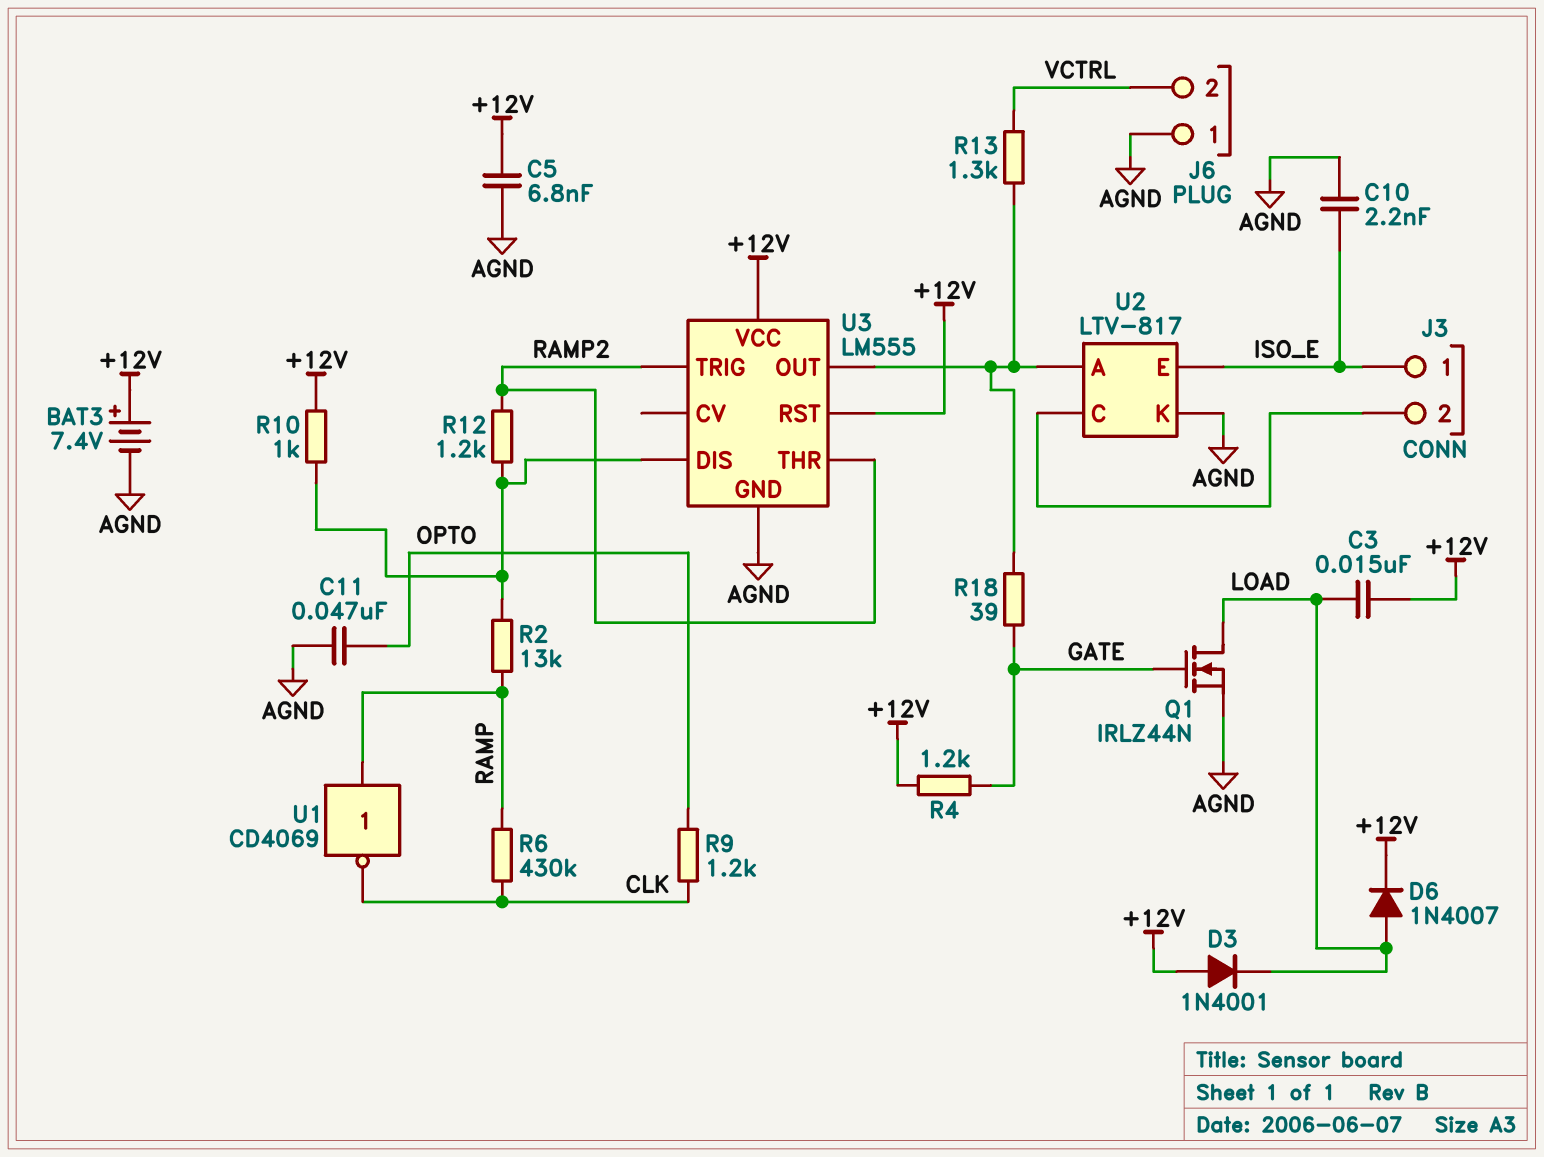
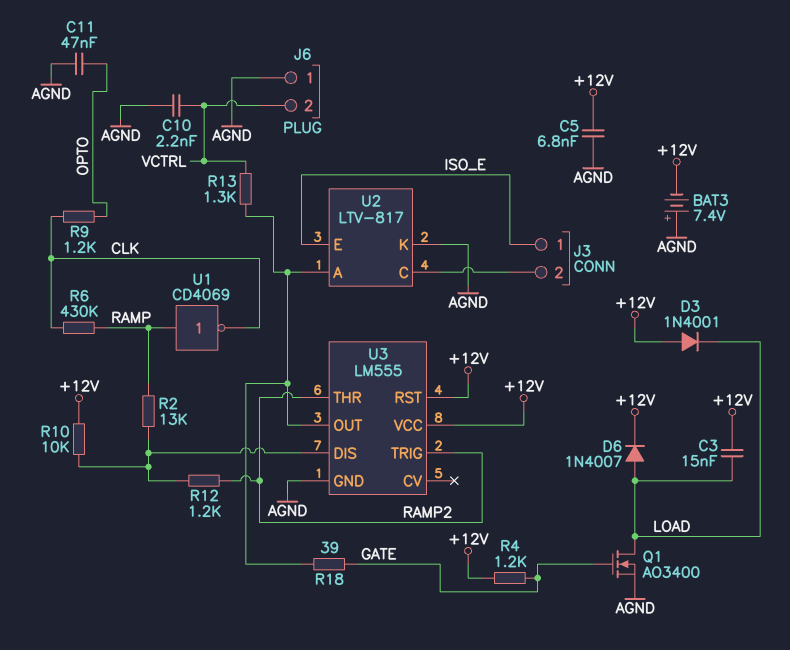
BAT3: 7.4V (plus +12V, minus AGND) -> 7.4V (plus AGND, minus +12V)
C10: 2.2nF (AGND, ISO_E) -> 2.2nF (AGND, VCTRL)
Q1: NMOS IRLZ44N (G GATE, D LOAD, S AGND) -> NMOS AO3400 (G GATE, D LOAD, S AGND)
R10: 1k (+12V, U3/DIS) -> 10k (+12V, U3/DIS)

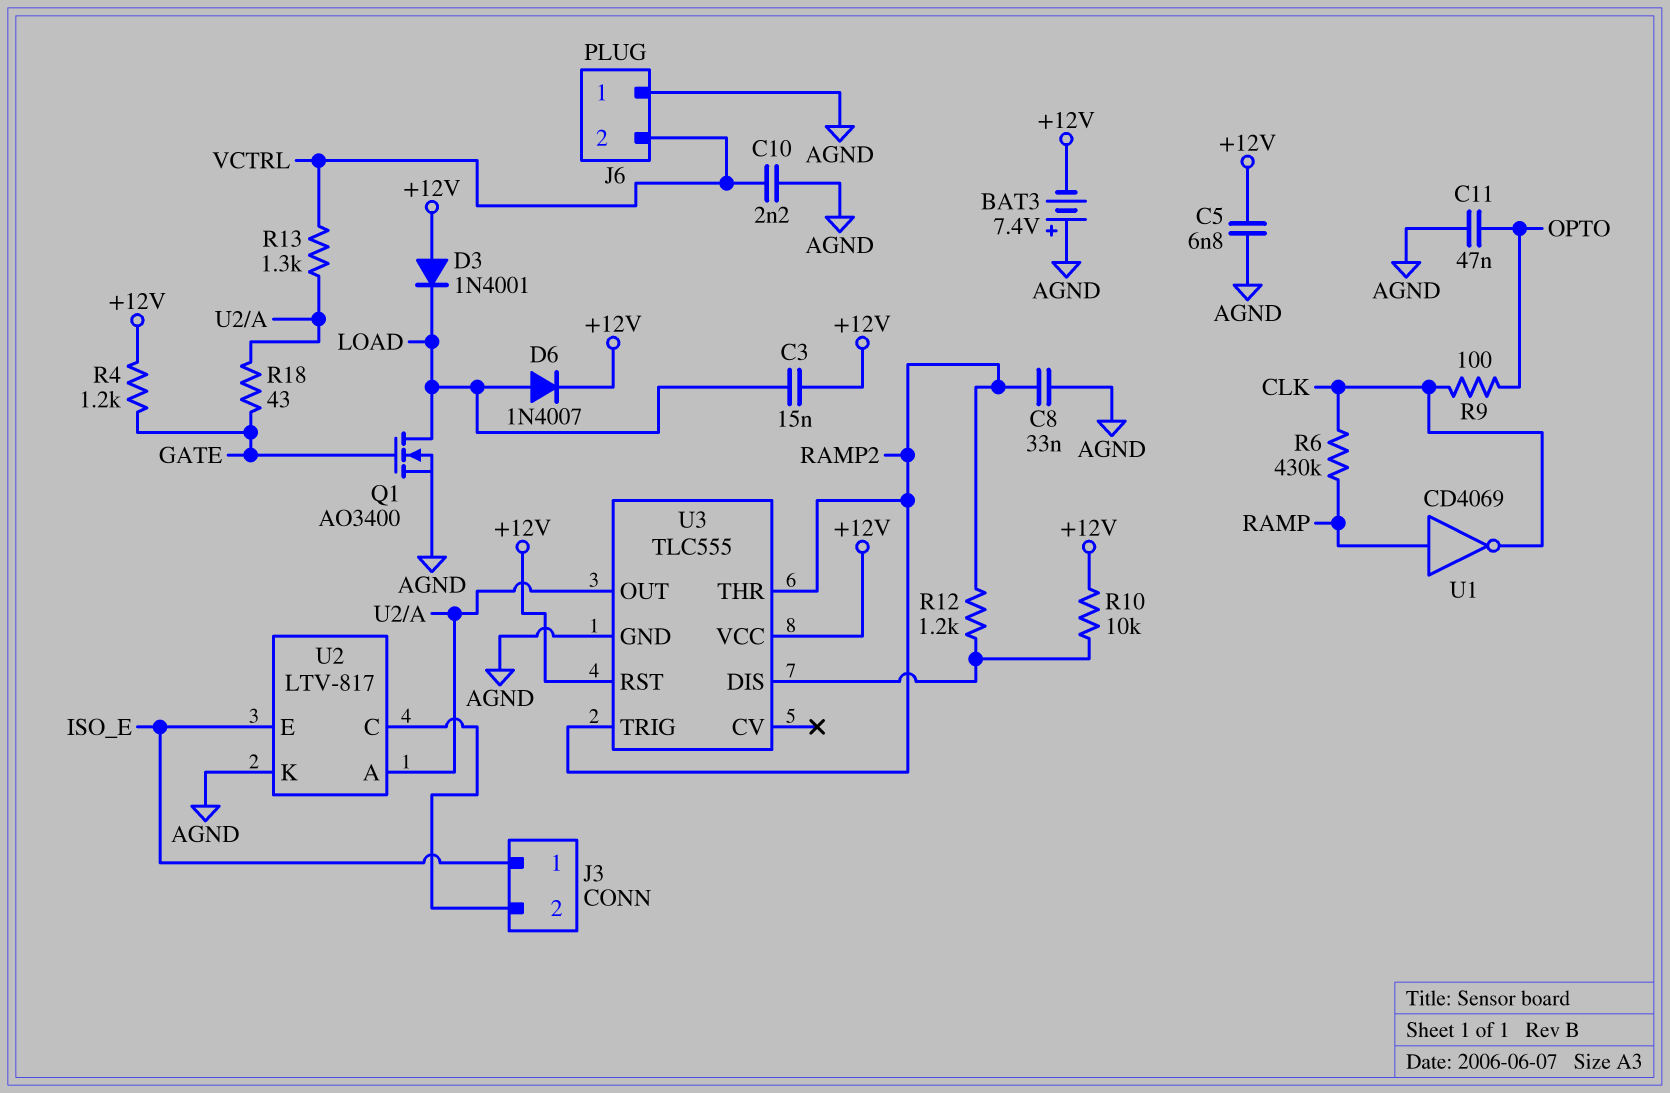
C8: none -> 33nF (AGND, RAMP2)
R2: 13k (RAMP, U3/DIS) -> none
R9: 1.2k (CLK, OPTO) -> 100 (CLK, OPTO)
R18: 39 (GATE, U2/A) -> 43 (GATE, U2/A)
U3: LM555 -> TLC555

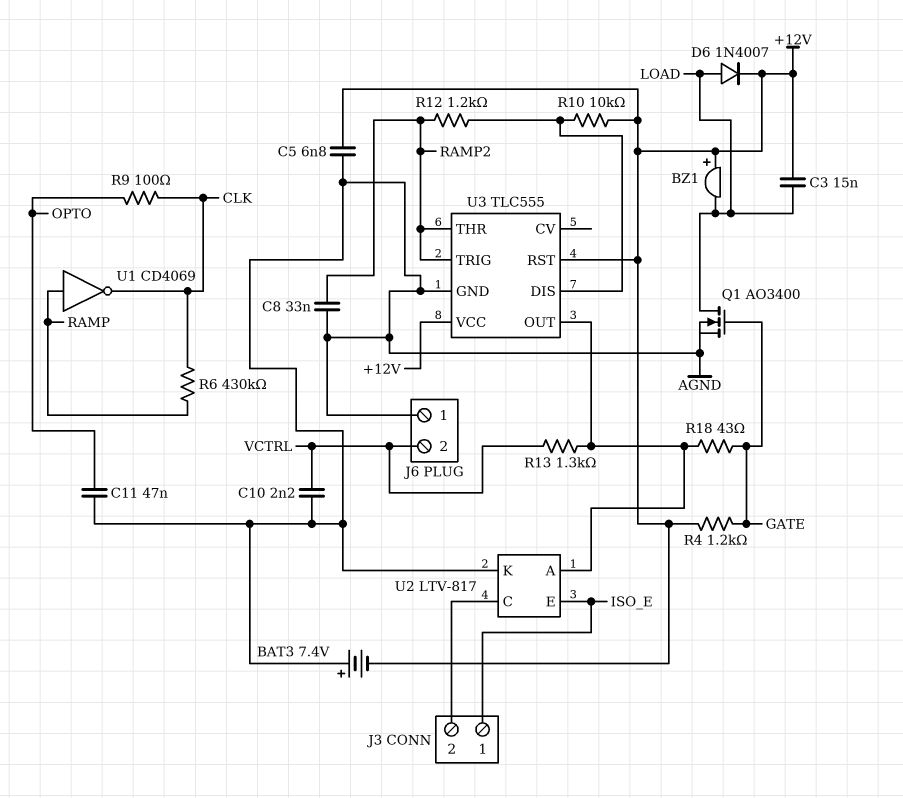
BZ1: none -> buzzer (plus +12V, minus LOAD)
D3: diode 1N4001 (A +12V, K LOAD) -> none

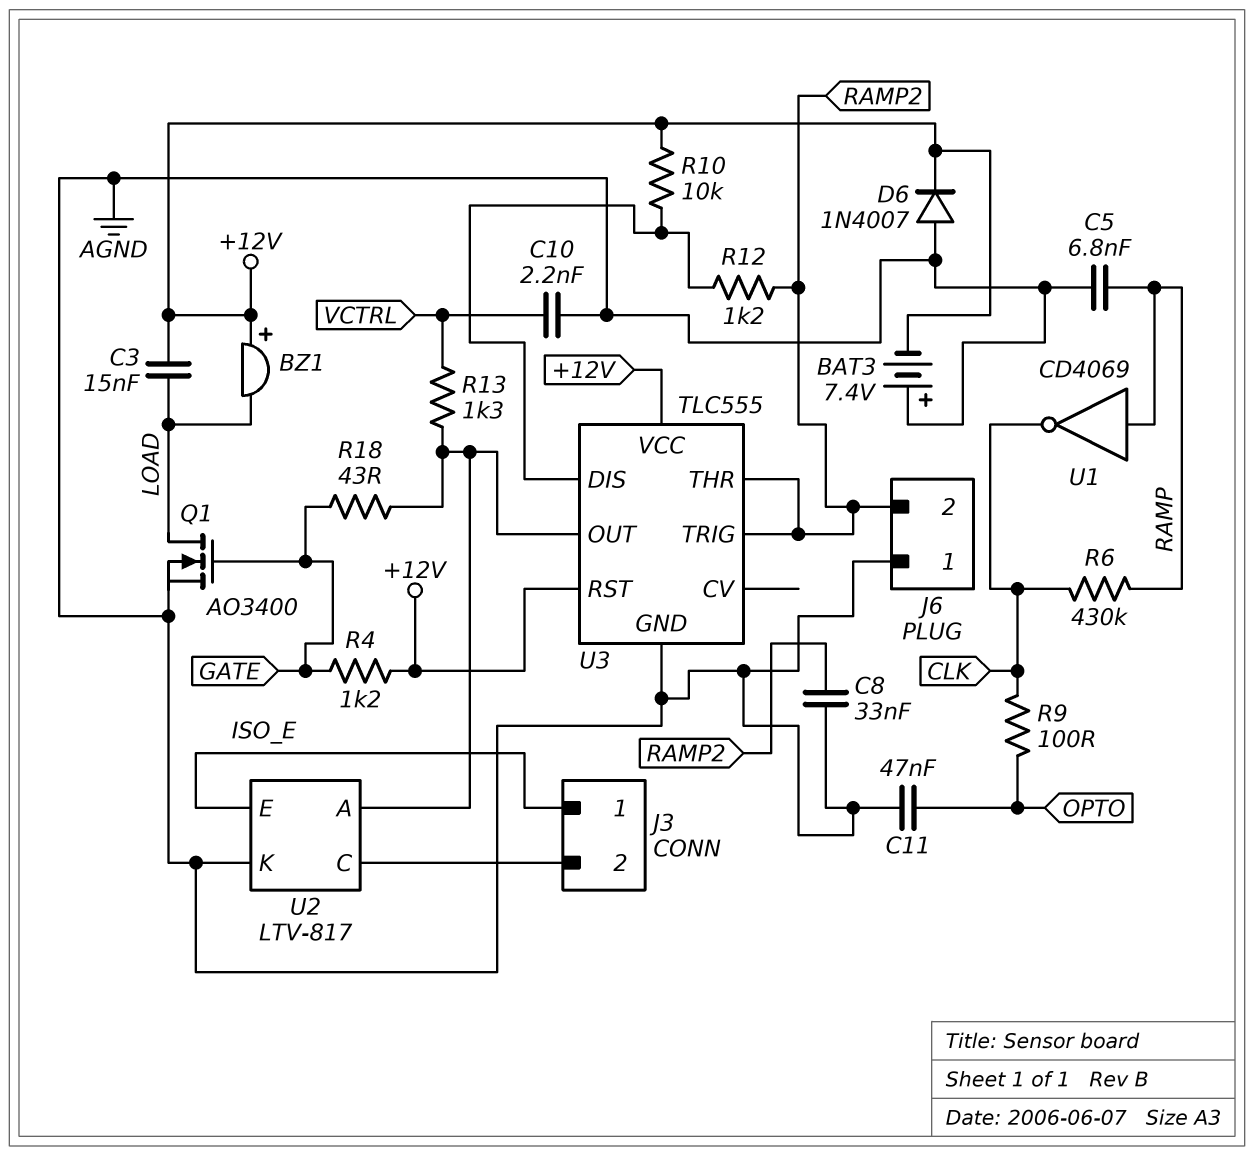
C5: 6.8nF (+12V, AGND) -> 6.8nF (AGND, RAMP)
D6: diode 1N4007 (A LOAD, K +12V) -> diode 1N4007 (A AGND, K +12V)
J6 pin 2: VCTRL -> RAMP2

